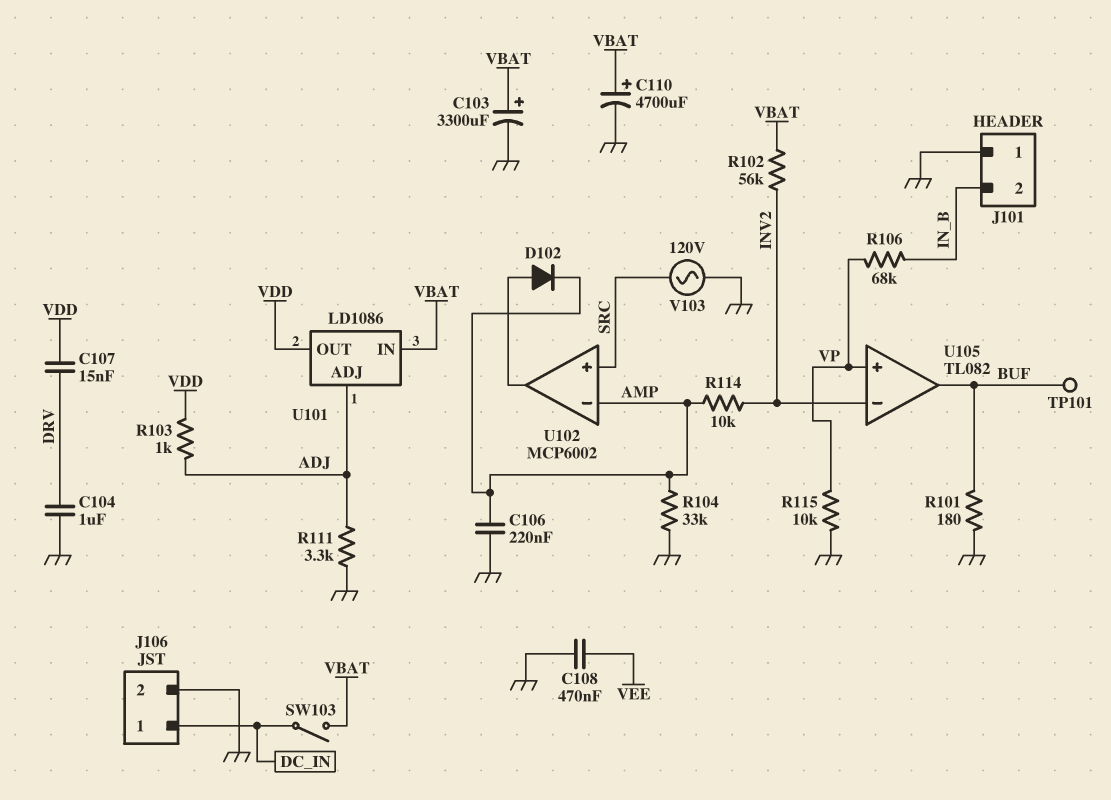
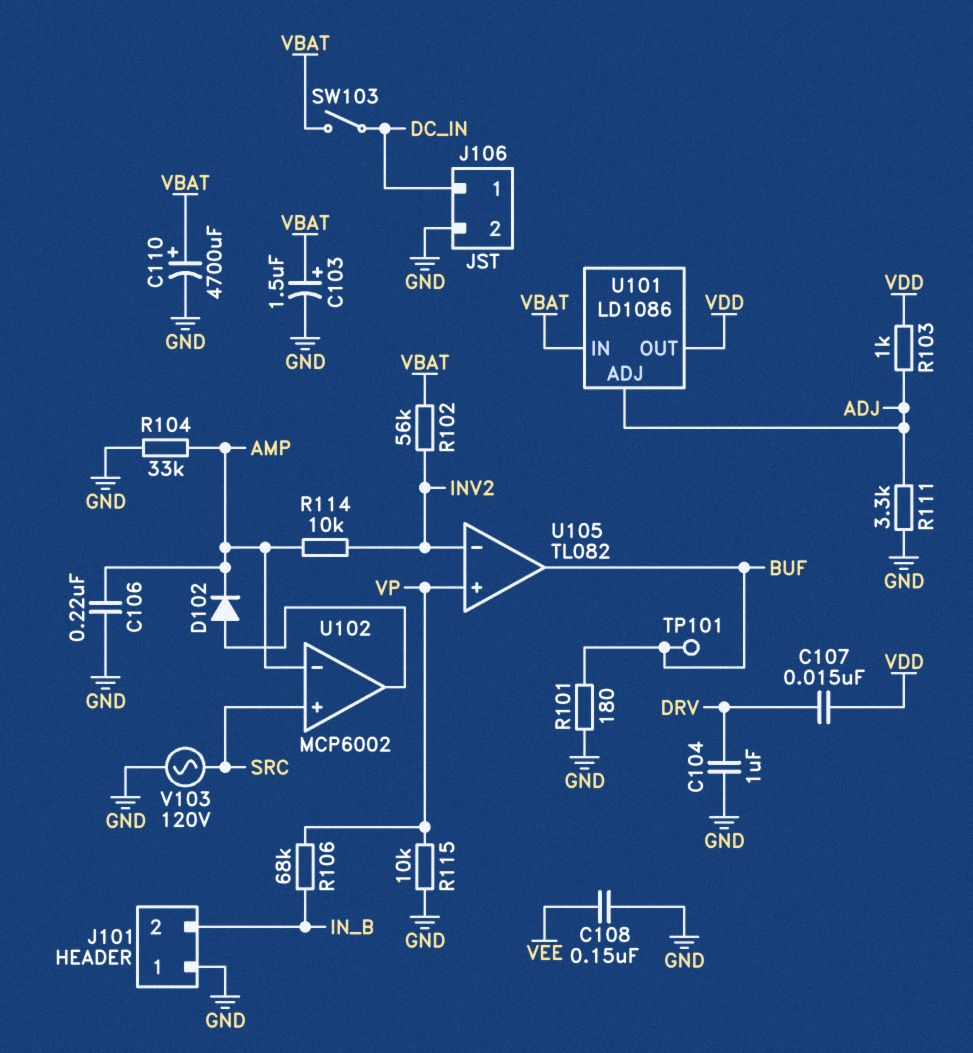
C103: 3300uF (plus VBAT, minus GND) -> 1.5uF (plus VBAT, minus GND)
C108: 470nF (GND, VEE) -> 150nF (GND, VEE)

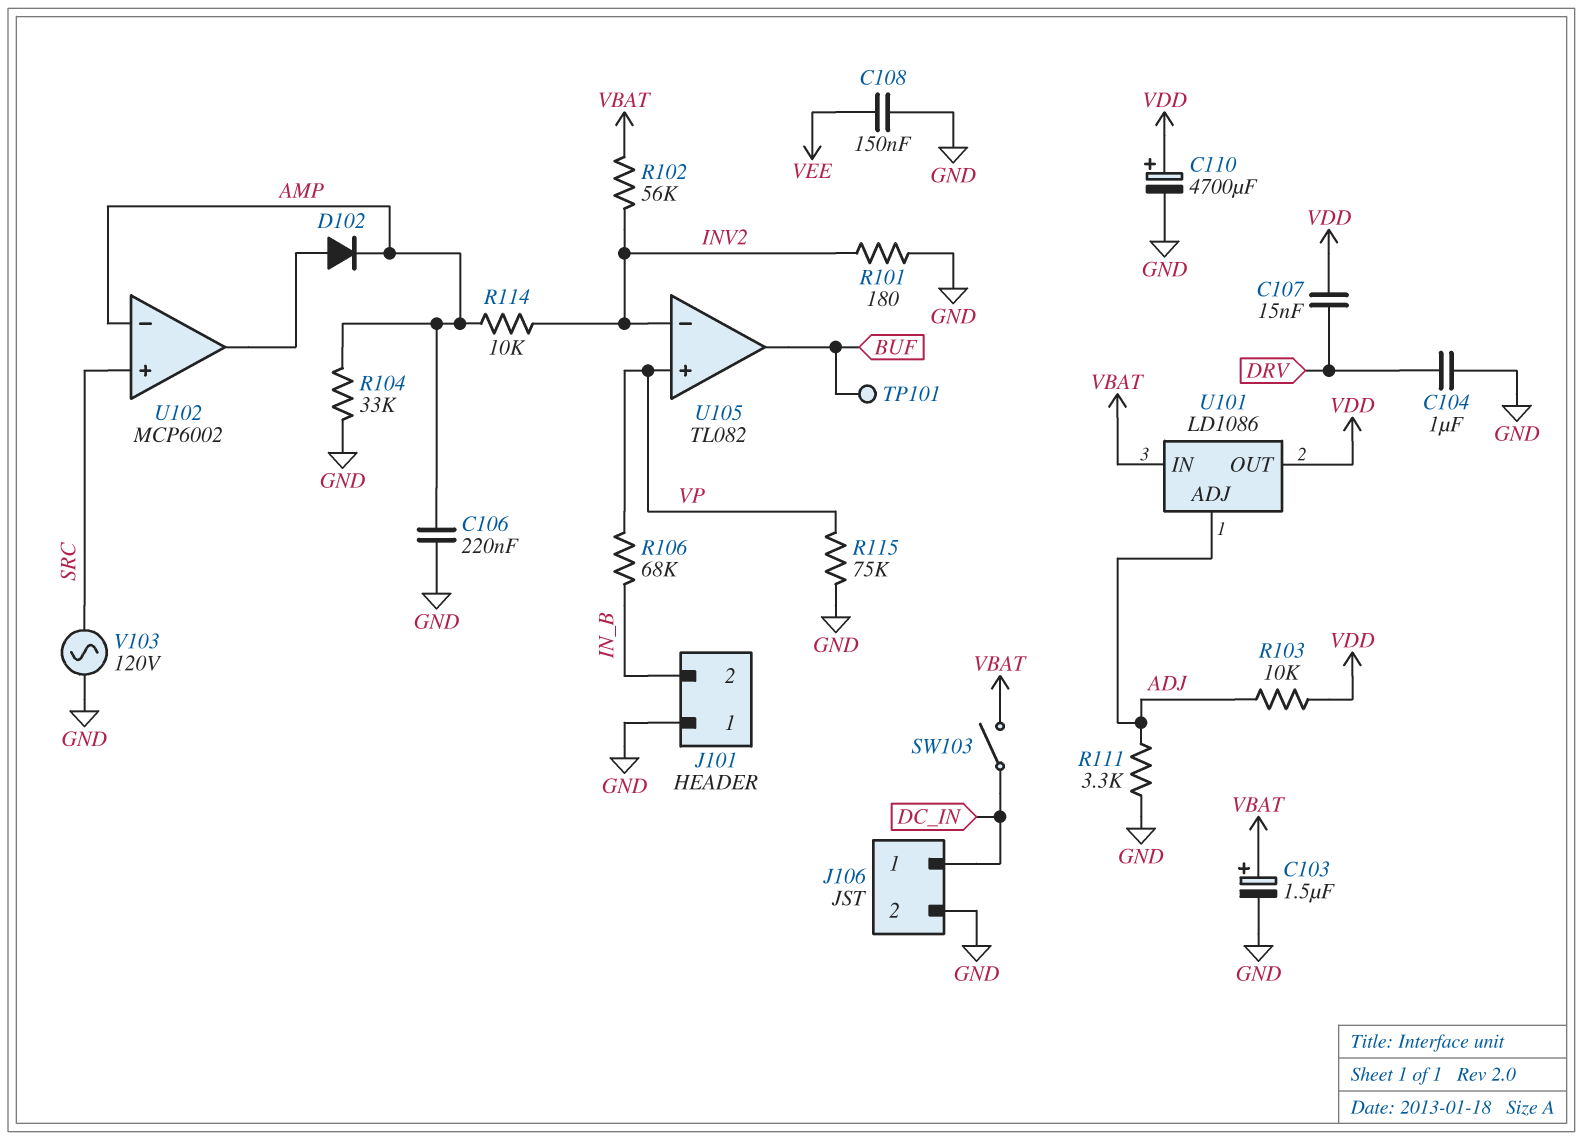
C110: 4700uF (plus VBAT, minus GND) -> 4700uF (plus VDD, minus GND)
R101: 180 (BUF, GND) -> 180 (GND, INV2)
R103: 1k (ADJ, VDD) -> 10k (ADJ, VDD)
R115: 10k (GND, VP) -> 75k (GND, VP)

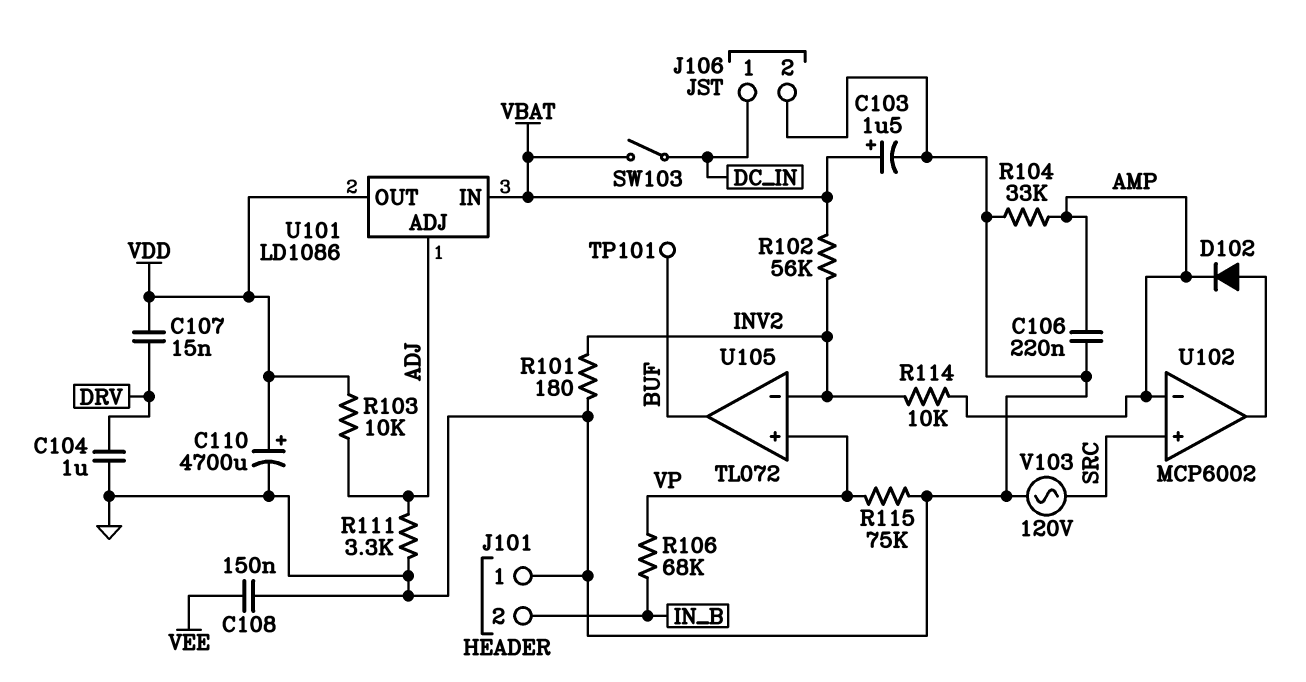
U105: TL082 -> TL072

